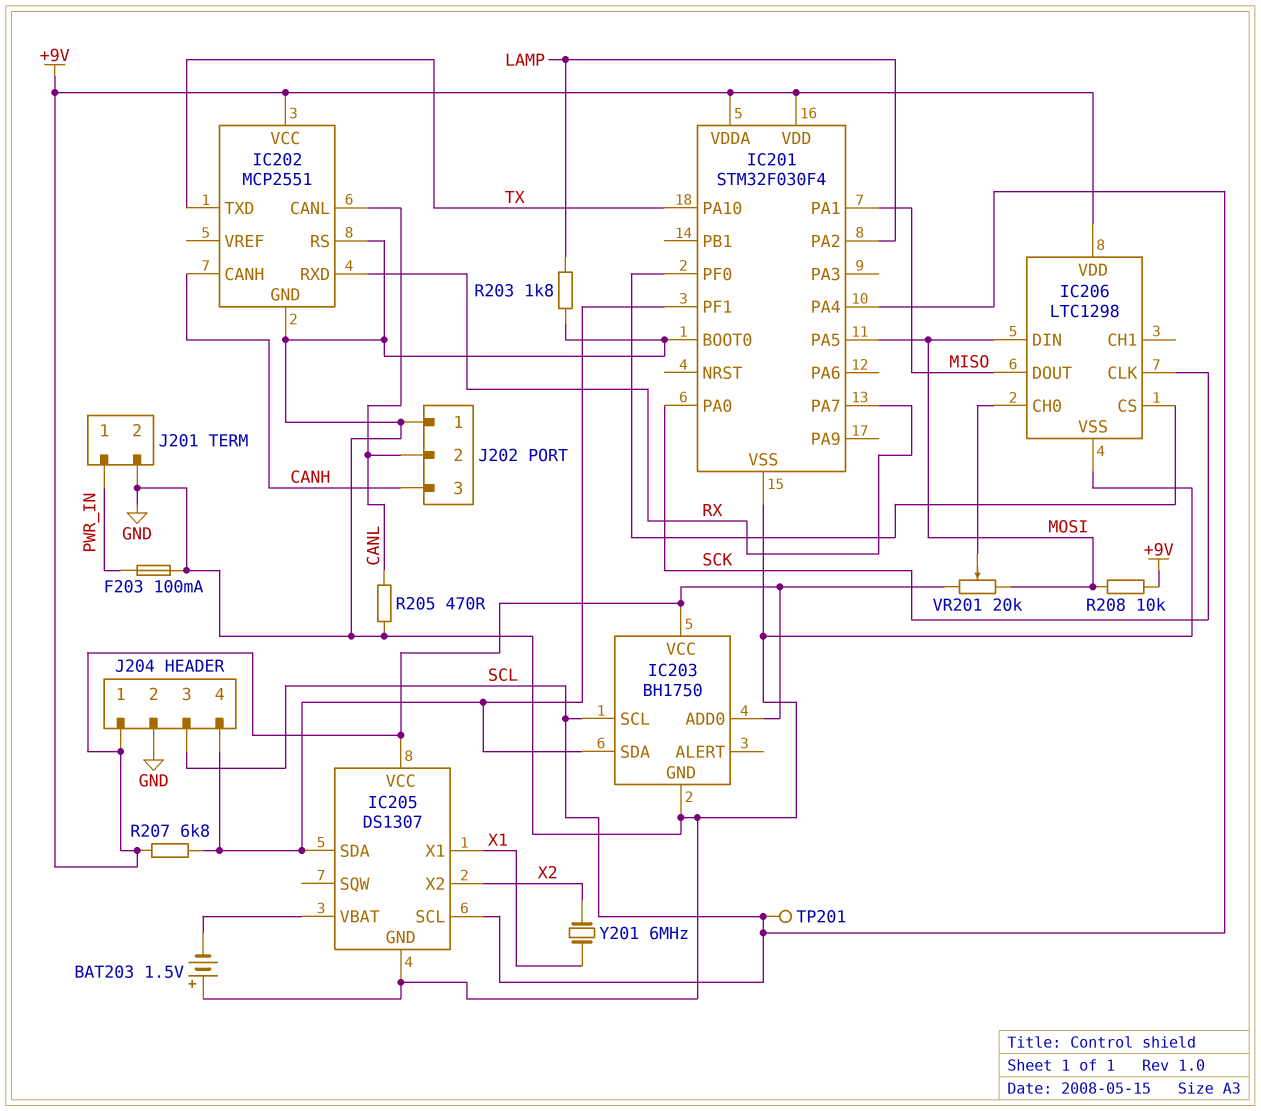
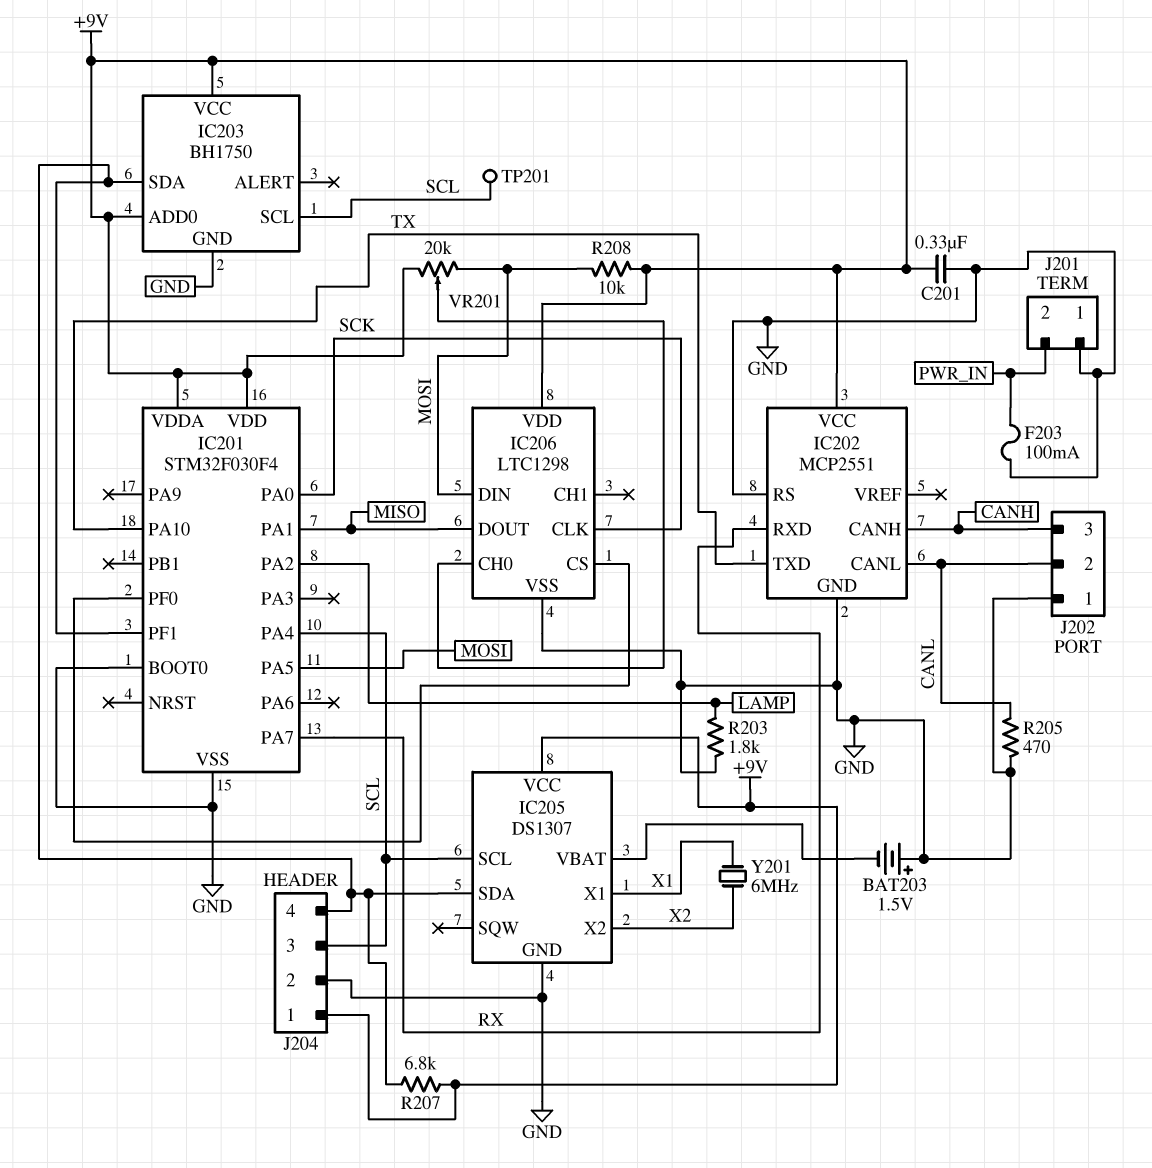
C201: none -> 330nF (+9V, GND)
J201 pin 1: PWR_IN -> GND
J201 pin 2: GND -> PWR_IN

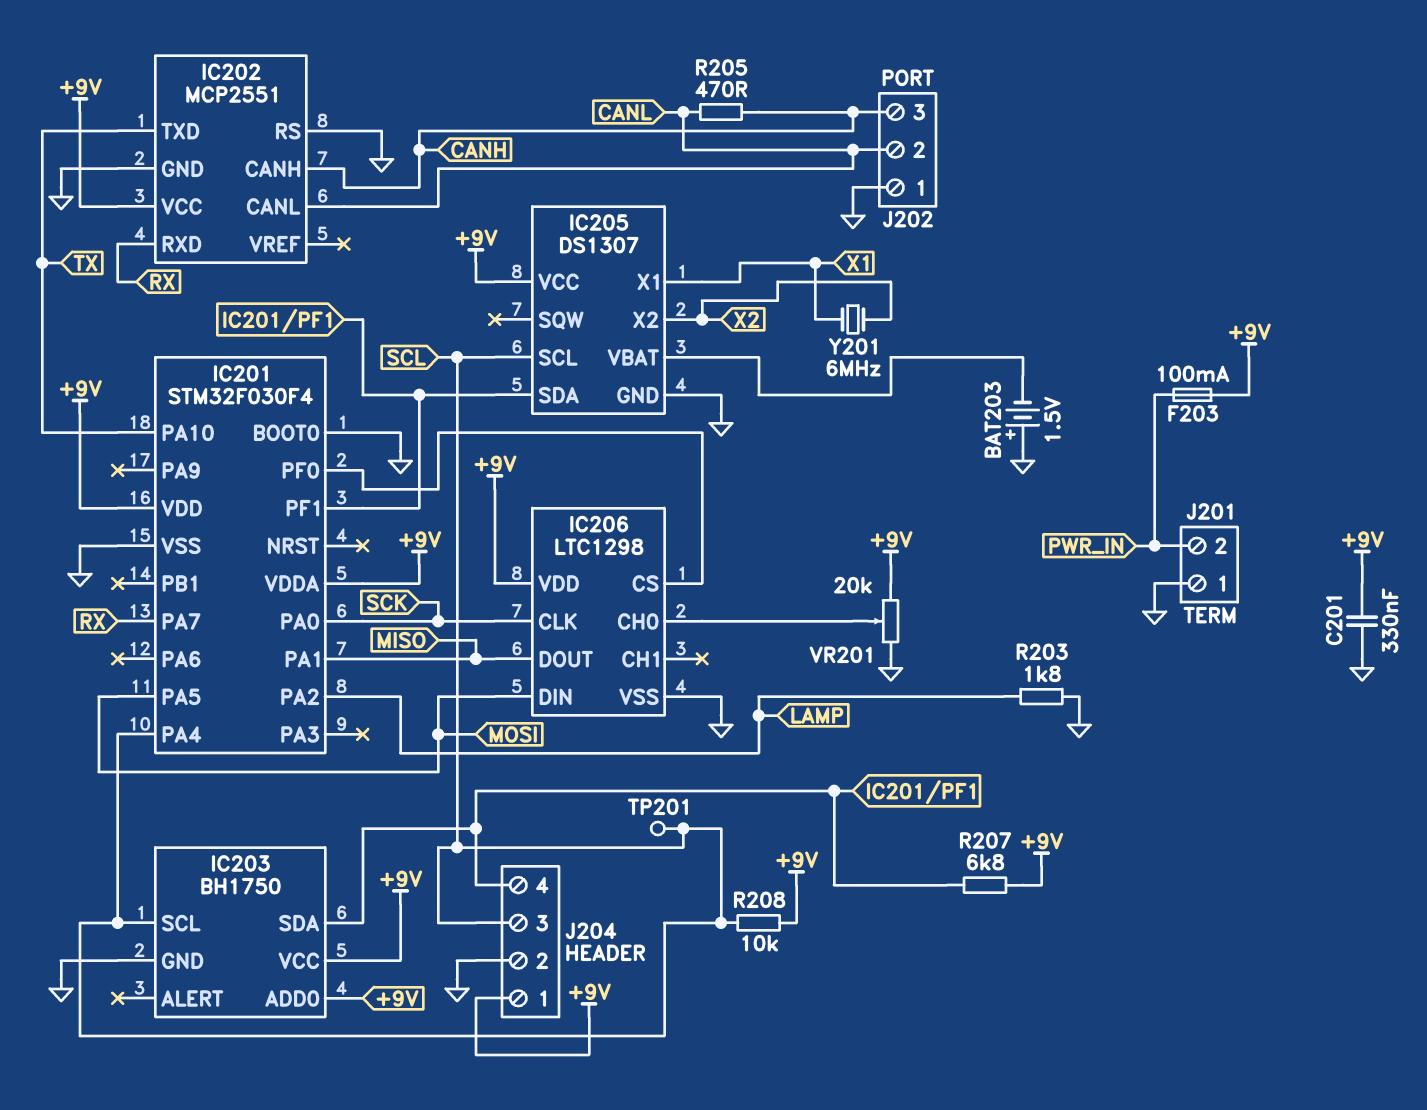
F203: 100mA (GND, PWR_IN) -> 100mA (+9V, PWR_IN)
R205: 470 (CANL, GND) -> 470 (CANH, CANL)
R208: 10k (+9V, MOSI) -> 10k (+9V, SCL)
VR201: 20k (+9V, MOSI, wiper IC206/CH0) -> 20k (+9V, GND, wiper IC206/CH0)

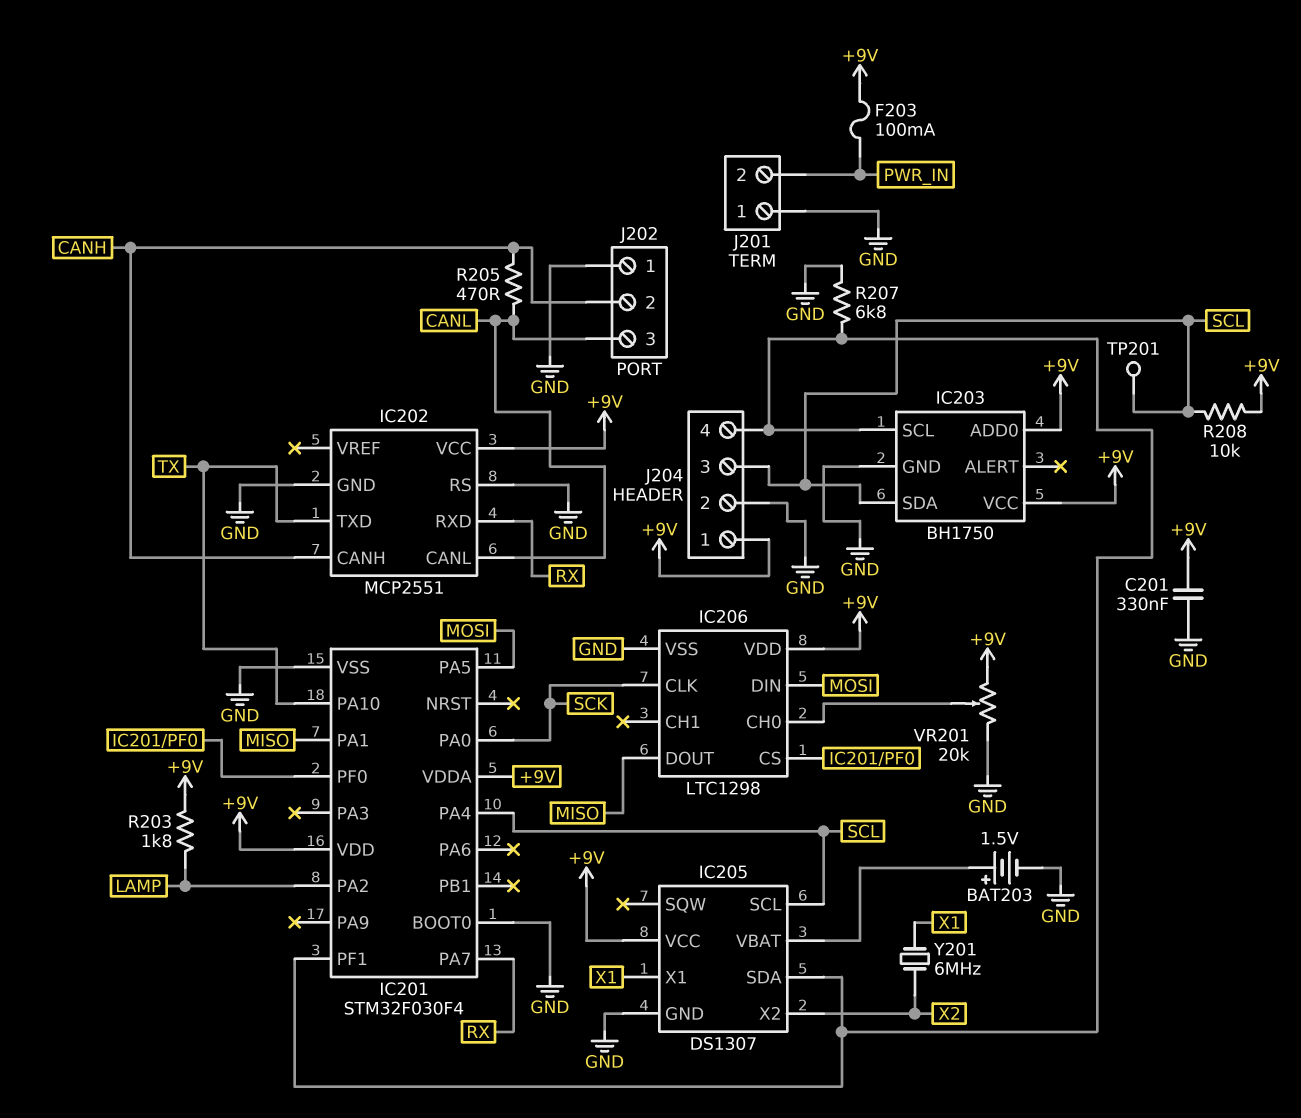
BAT203: 1.5V (plus GND, minus IC205/VBAT) -> 1.5V (plus IC205/VBAT, minus GND)
IC203 pin SCL: SCL -> IC201/PF1
IC203 pin SDA: IC201/PF1 -> SCL
J202 pin 2: CANL -> CANH
J202 pin 3: CANH -> CANL
R203: 1.8k (GND, LAMP) -> 1.8k (+9V, LAMP)
R207: 6.8k (+9V, IC201/PF1) -> 6.8k (GND, IC201/PF1)

